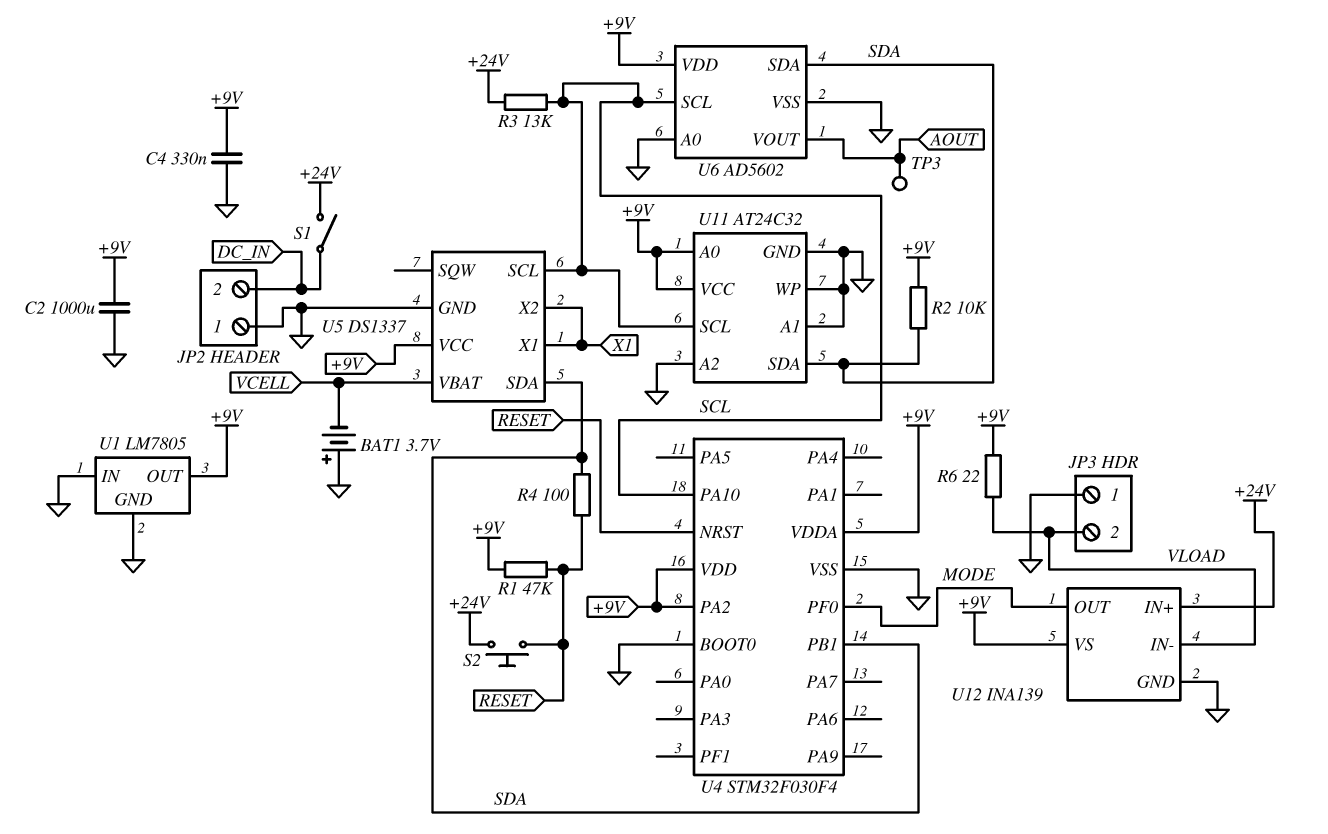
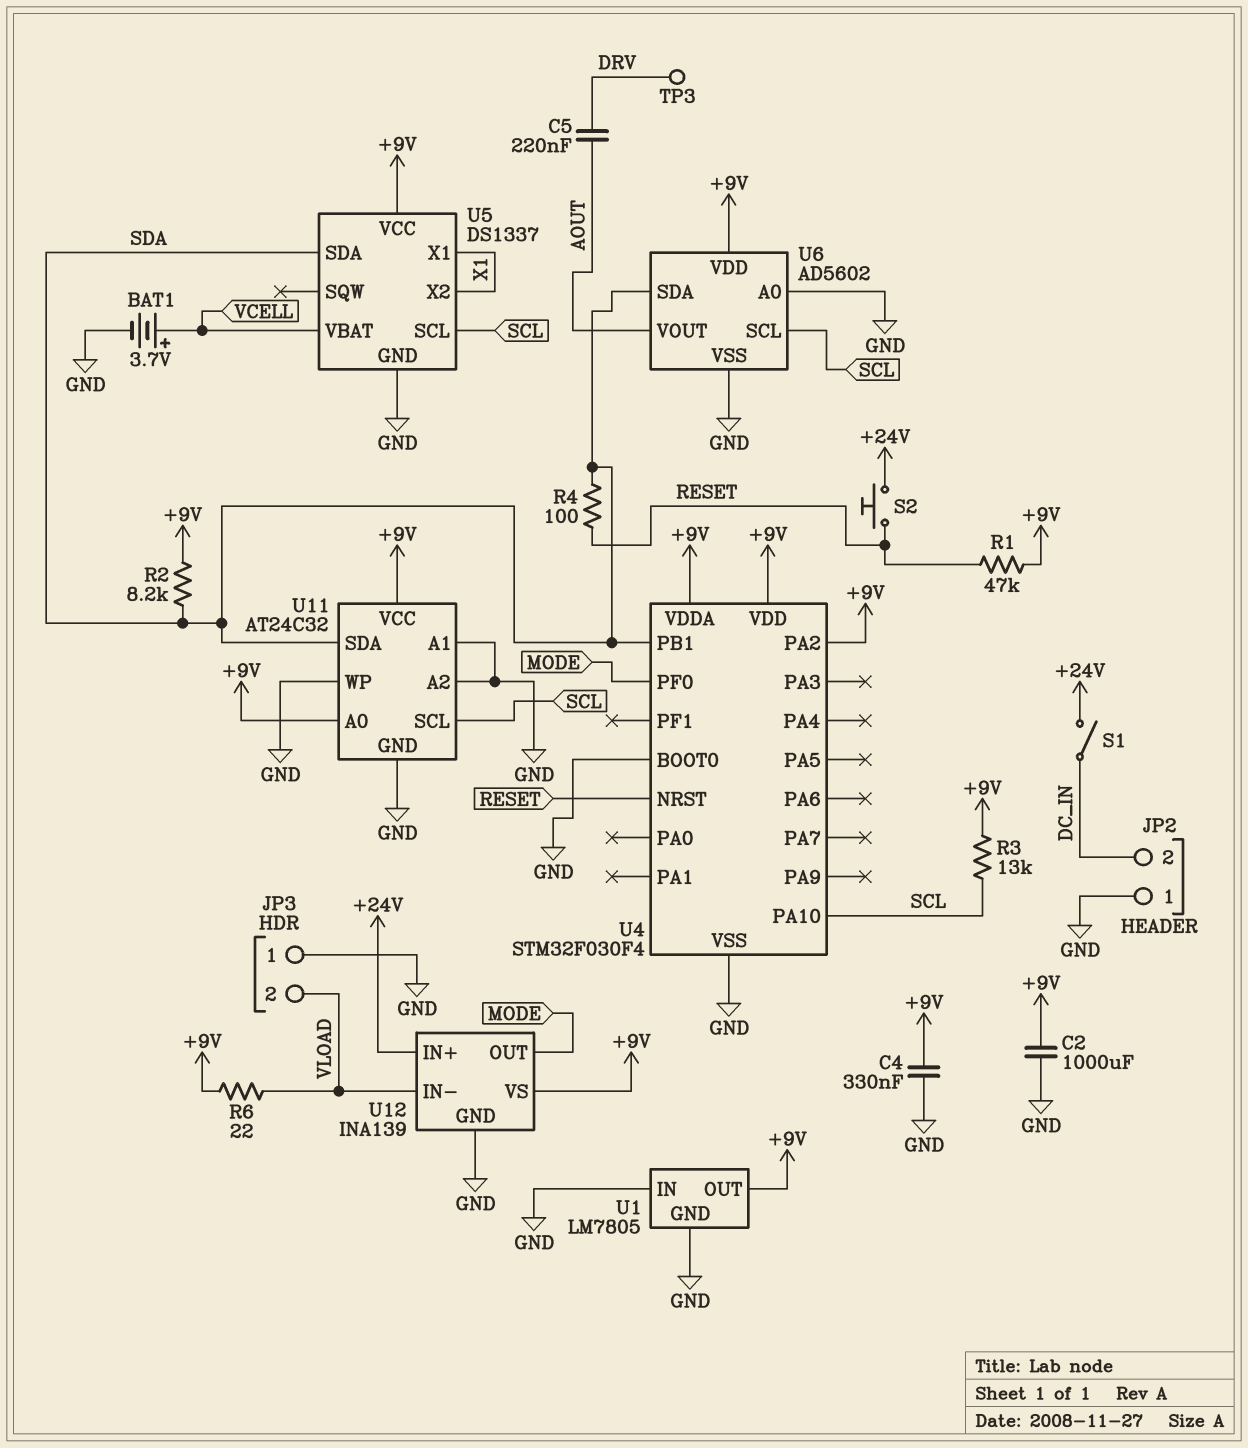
BAT1: 3.7V (plus GND, minus VCELL) -> 3.7V (plus VCELL, minus GND)
C5: none -> 220nF (AOUT, DRV)
R2: 10k (+9V, SDA) -> 8.2k (+9V, SDA)
R3: 13k (+24V, SCL) -> 13k (+9V, SCL)
TP3: test point (AOUT) -> test point (DRV)

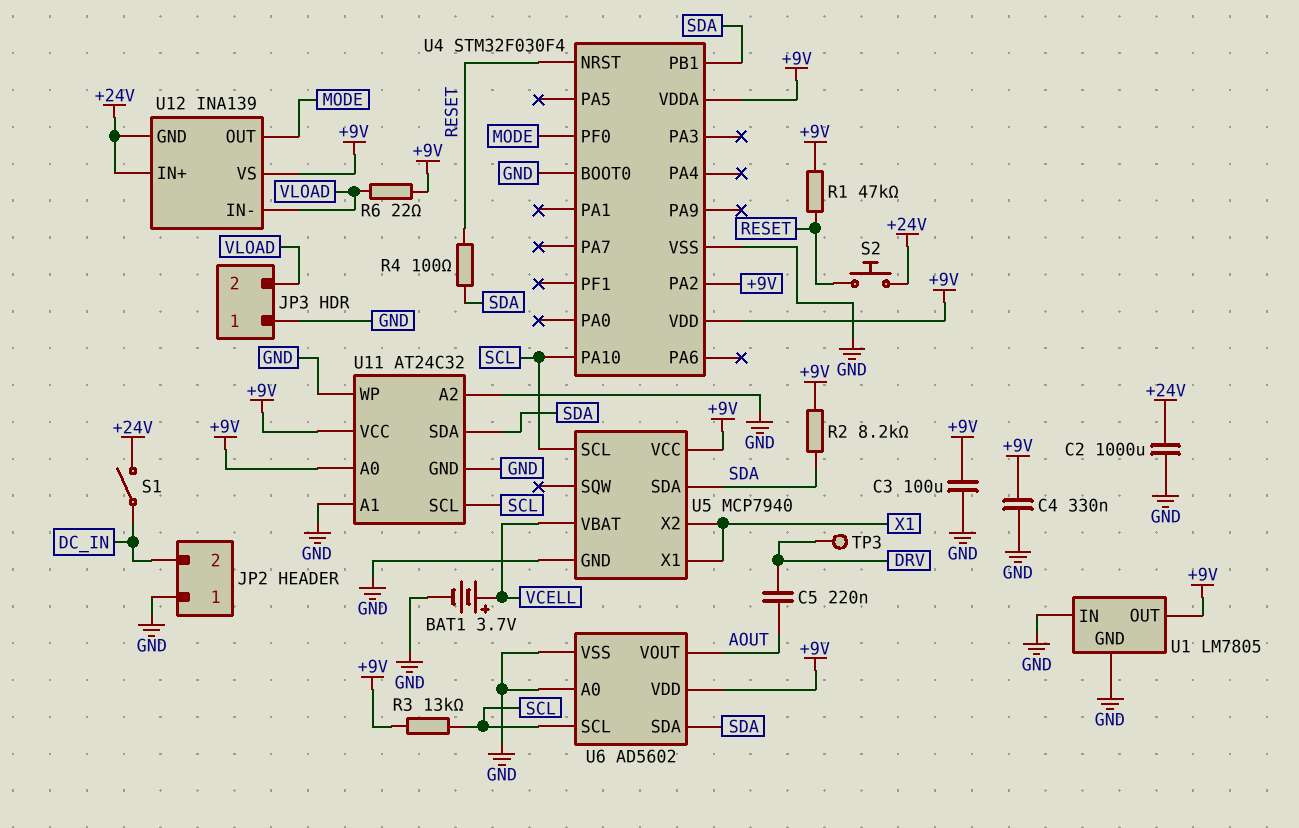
C2: 1000uF (+9V, GND) -> 1000uF (+24V, GND)
C3: none -> 100uF (+9V, GND)
U5: DS1337 -> MCP7940
U12 pin GND: GND -> +24V

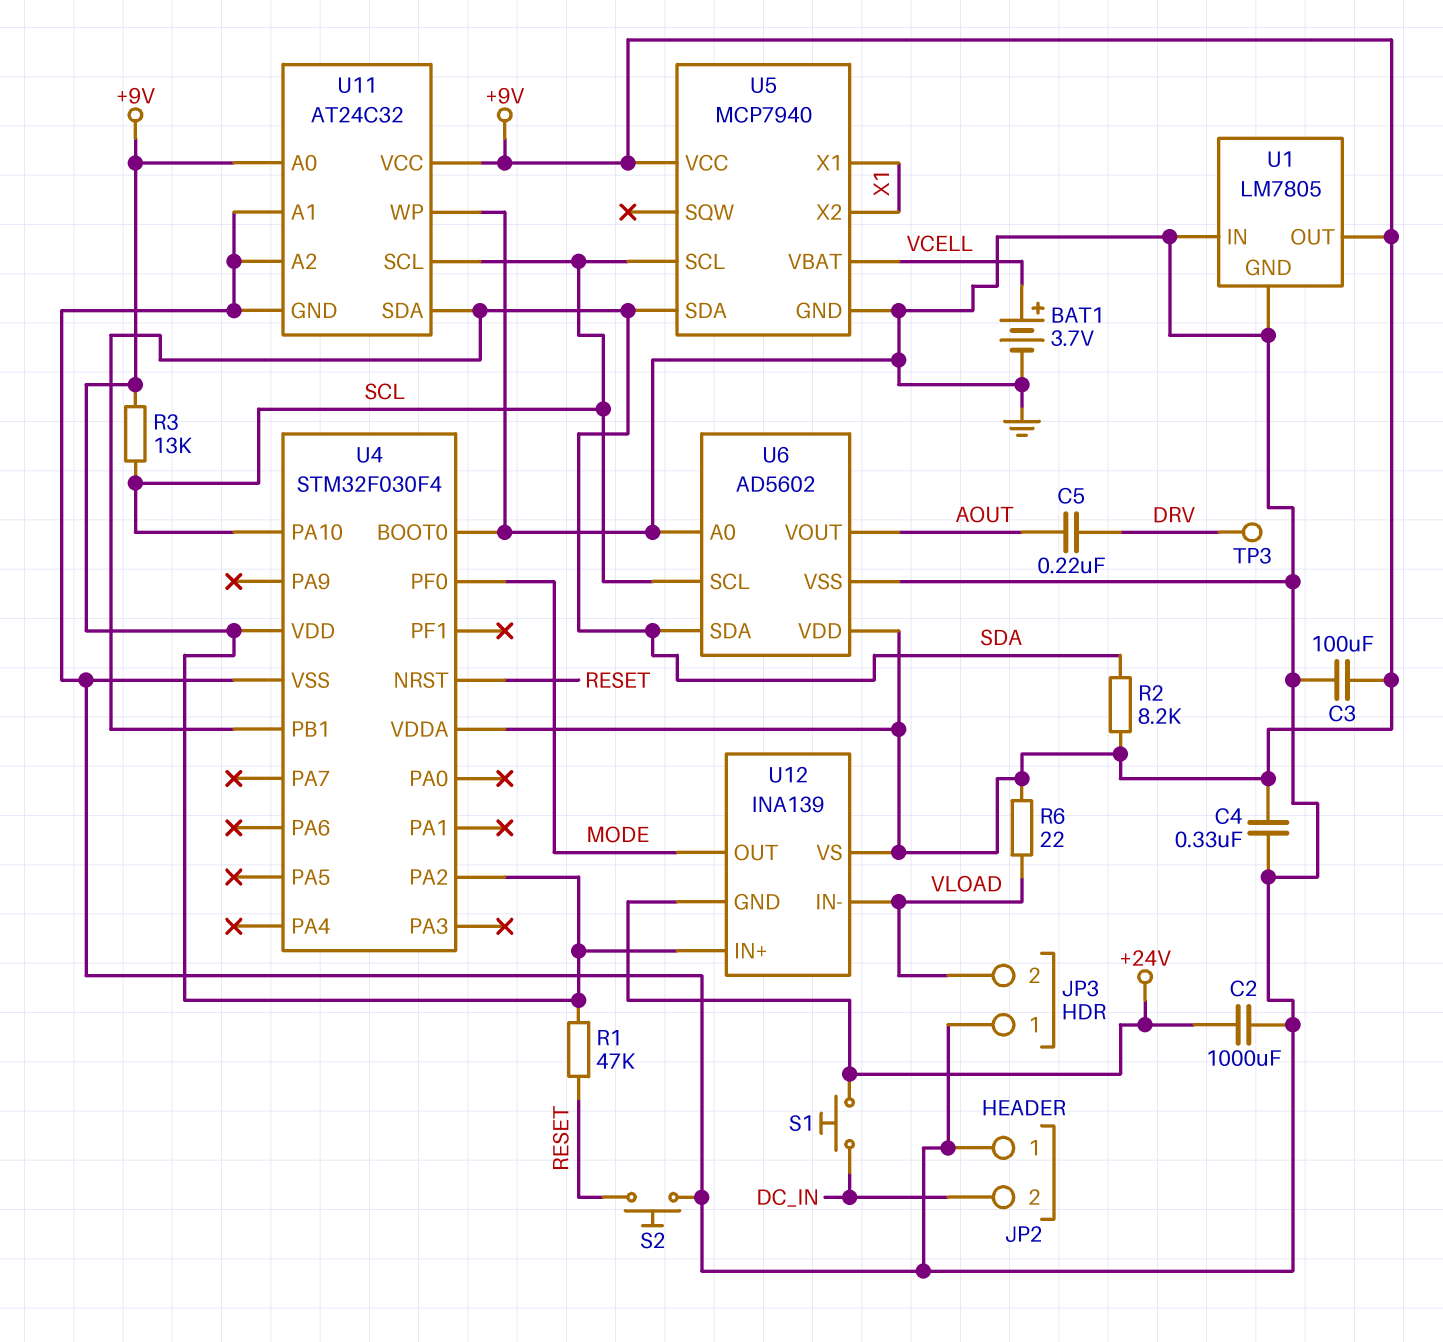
R4: 100 (RESET, SDA) -> none
S1: switch (+24V, DC_IN) -> button (+24V, DC_IN)
S2: button (+24V, RESET) -> button (GND, RESET)
U12 pin IN+: +24V -> +9V

